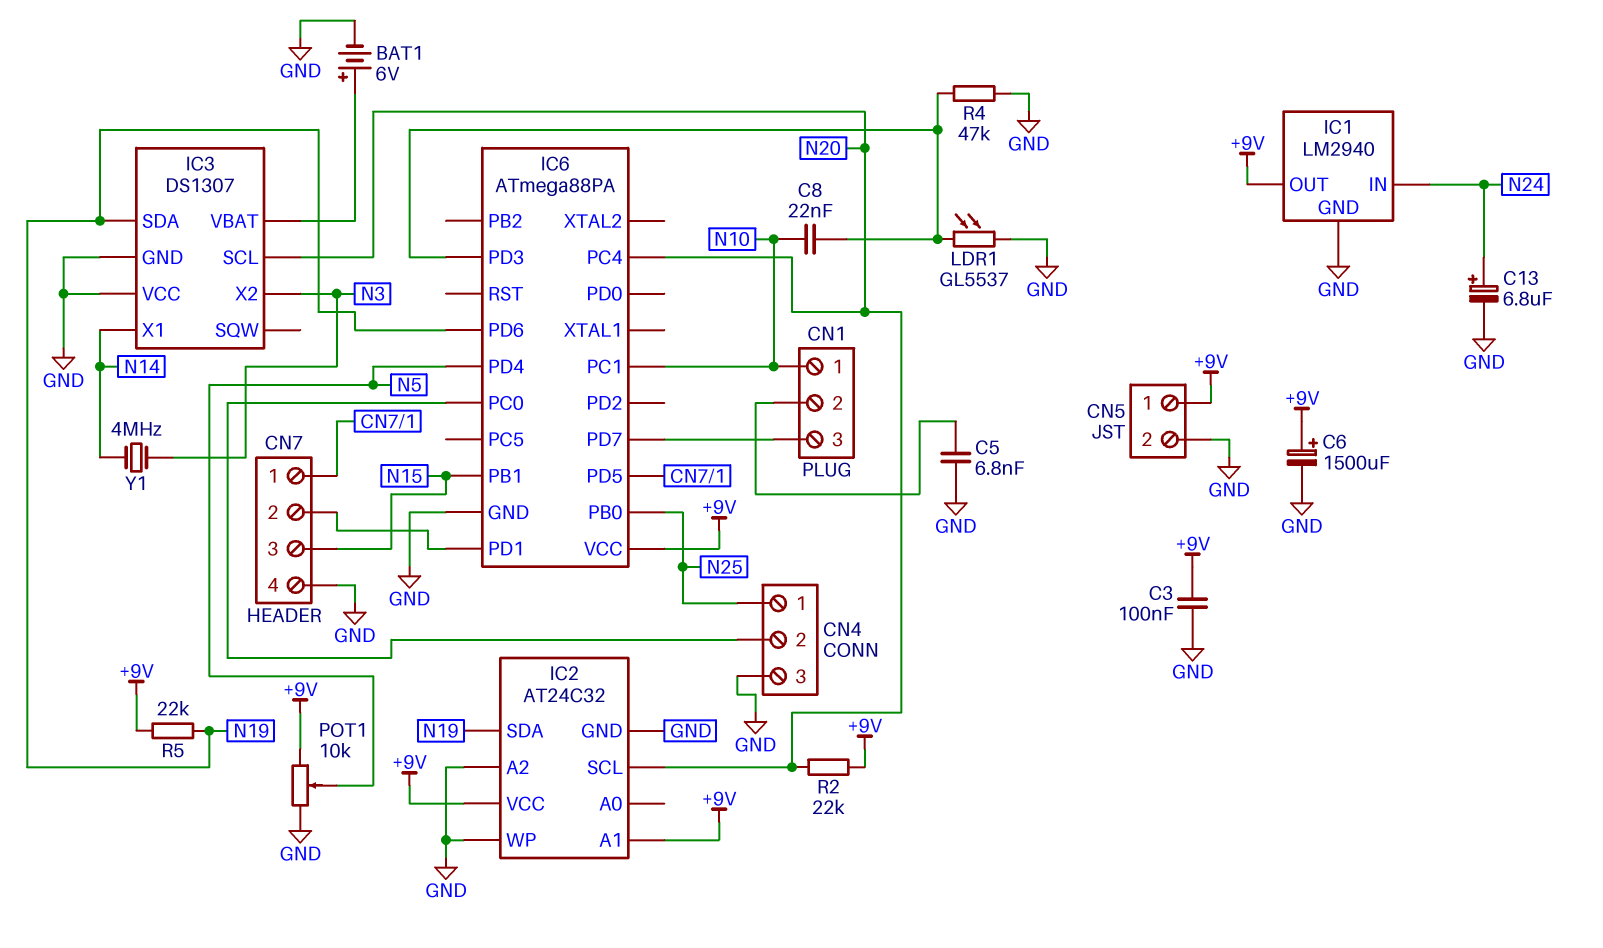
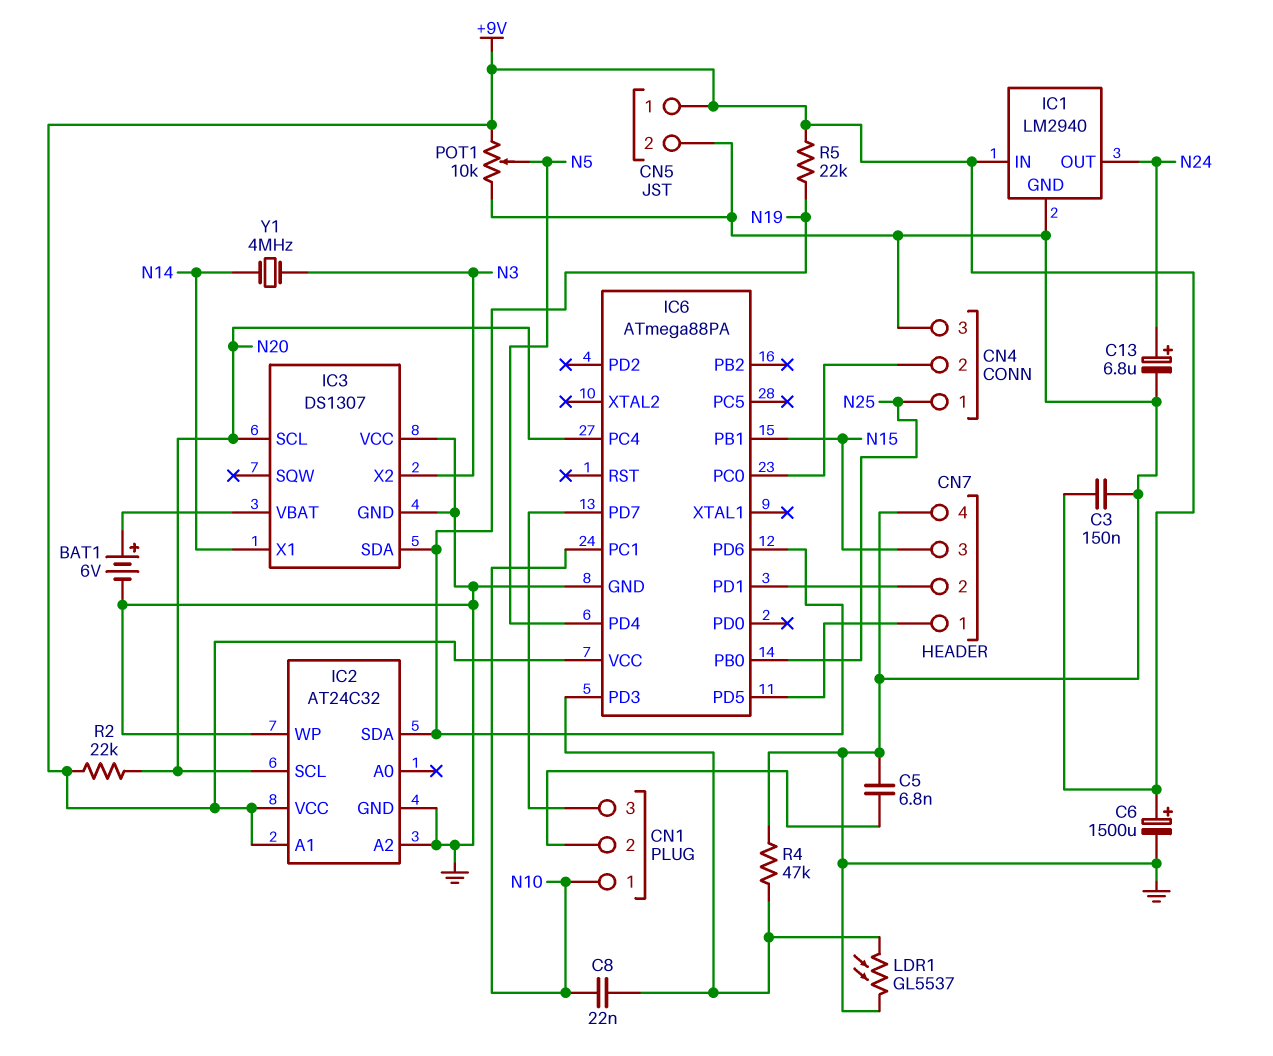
C3: 100nF (+9V, GND) -> 150nF (+9V, GND)
IC1 pin IN: N24 -> +9V
IC1 pin OUT: +9V -> N24

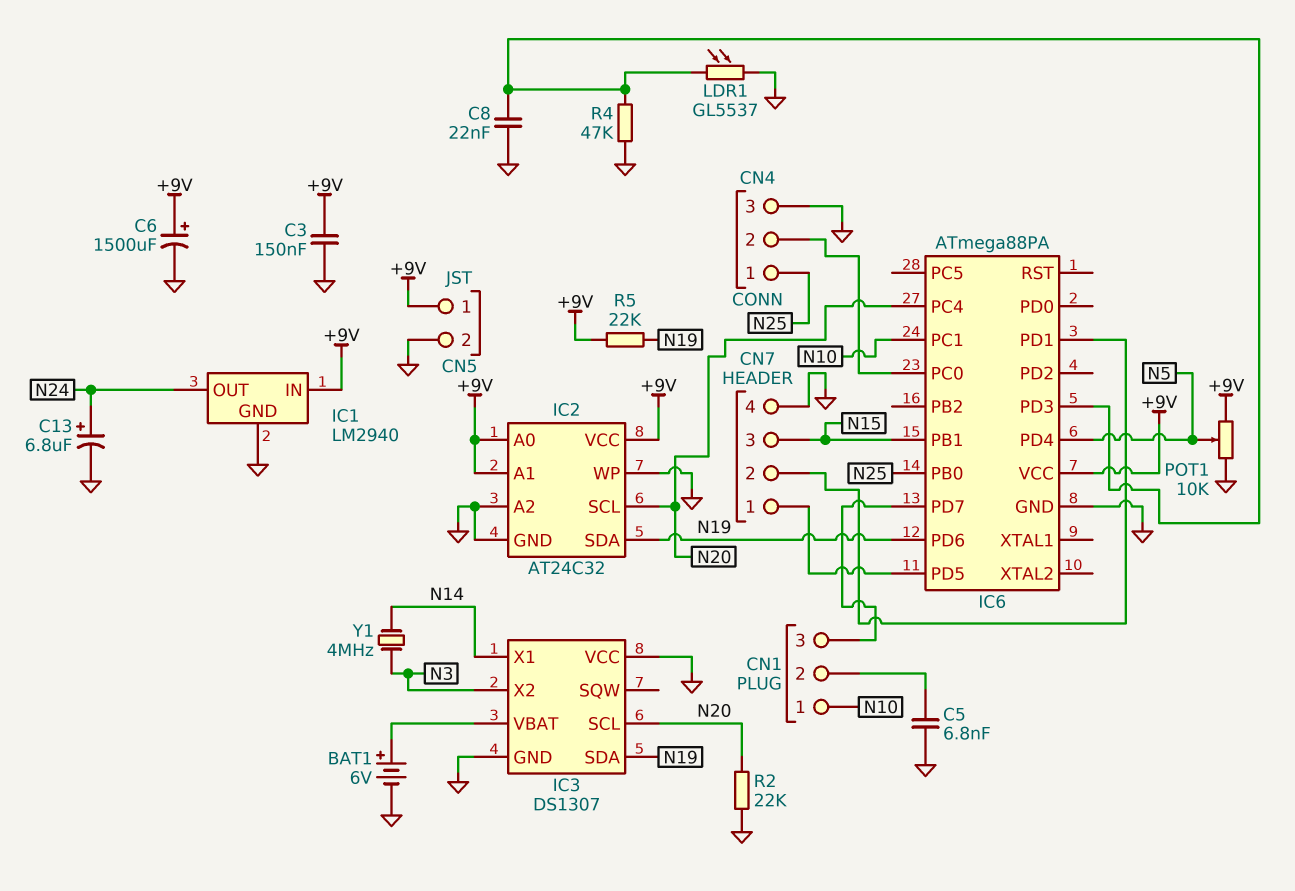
C8: 22nF (IC6/PD3, N10) -> 22nF (GND, IC6/PD3)
IC2 pin A0: none -> +9V
R2: 22k (+9V, N20) -> 22k (GND, N20)

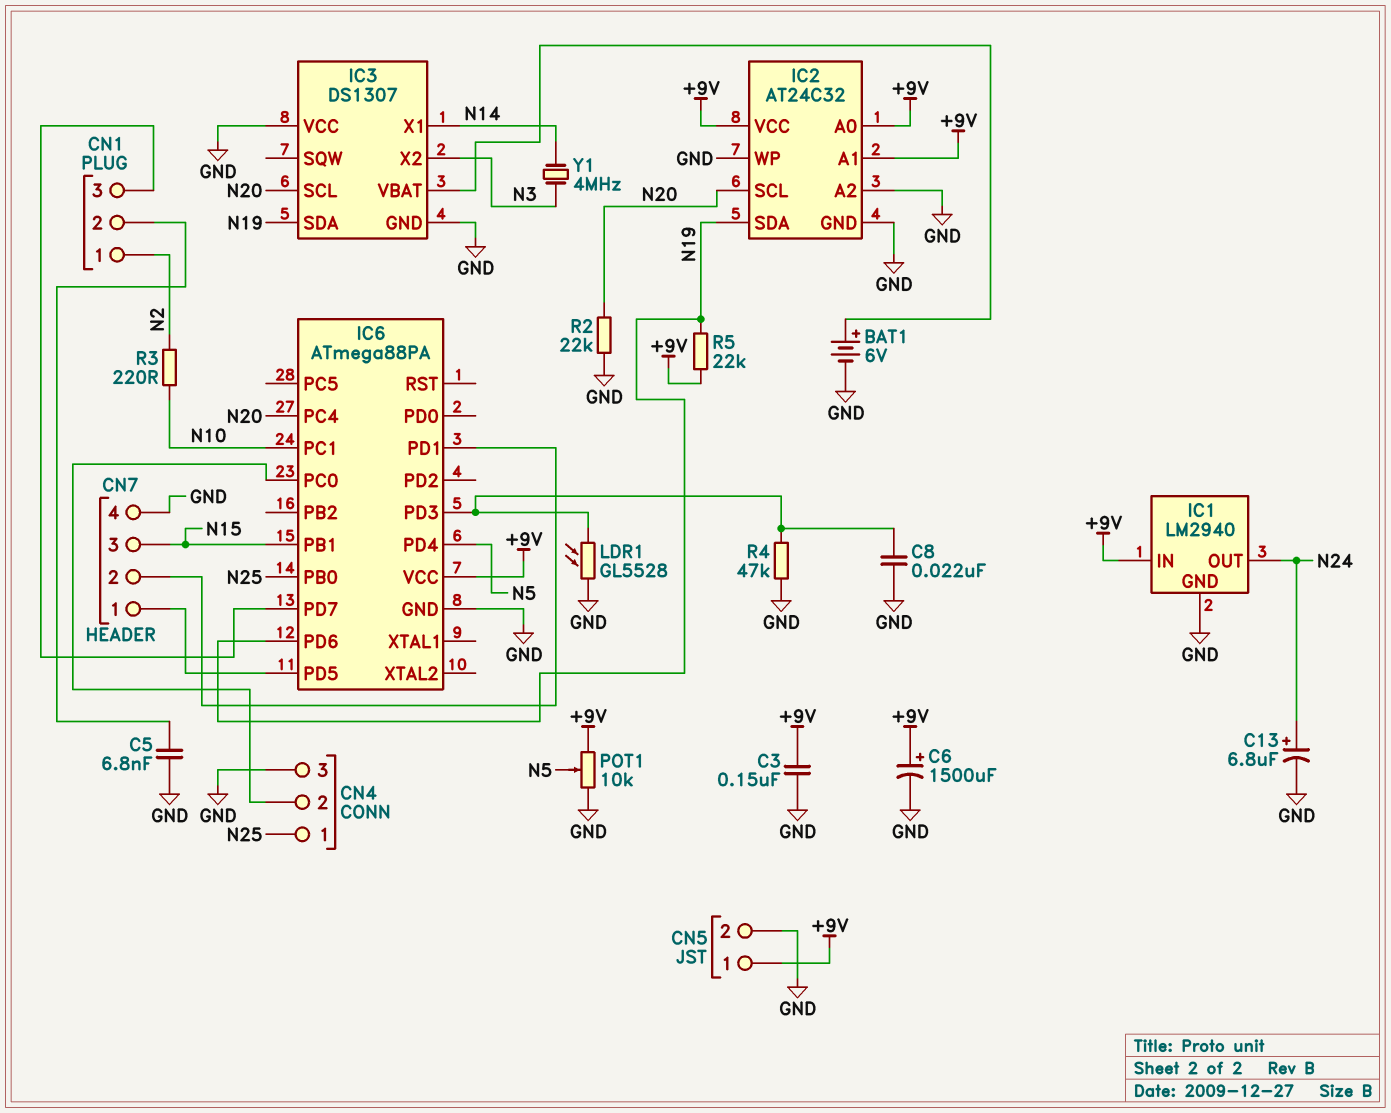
CN1 pin 1: N10 -> N2
LDR1: GL5537 (GND, IC6/PD3) -> GL5528 (GND, IC6/PD3)
R3: none -> 220 (N2, N10)

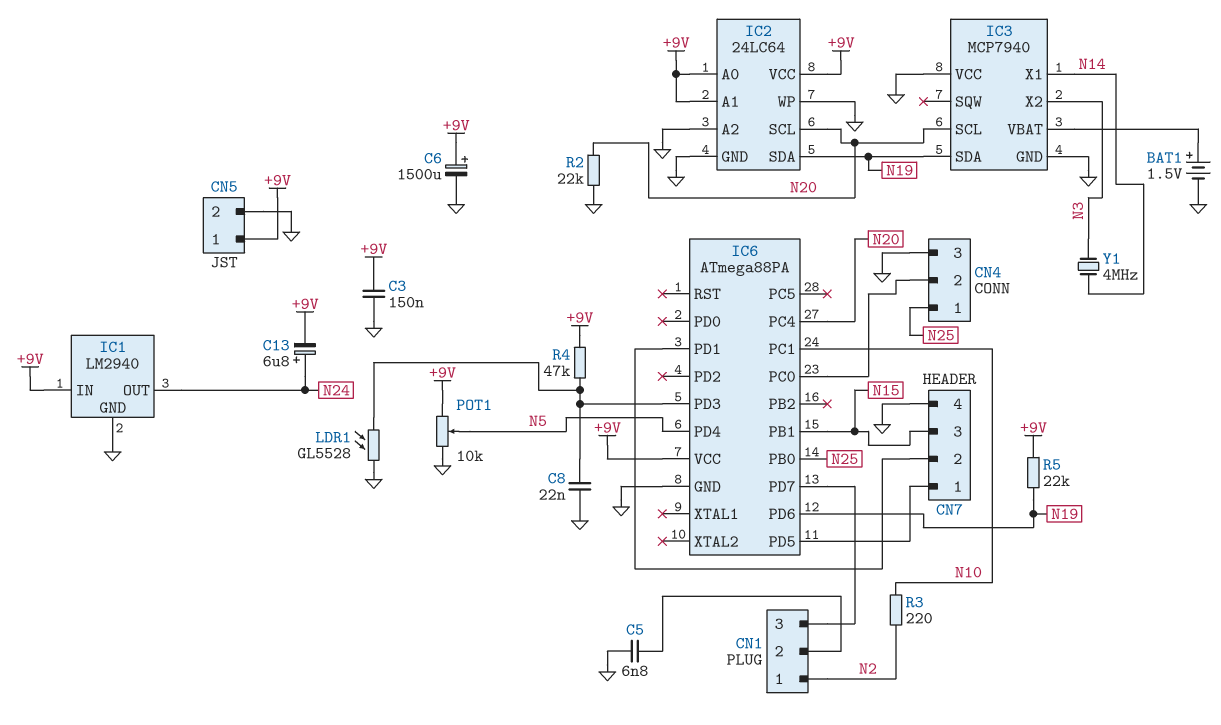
BAT1: 6V (plus IC3/VBAT, minus GND) -> 1.5V (plus IC3/VBAT, minus GND)
C13: 6.8uF (plus N24, minus GND) -> 6.8uF (plus N24, minus +9V)
IC2: AT24C32 -> 24LC64
IC3: DS1307 -> MCP7940
R4: 47k (GND, IC6/PD3) -> 47k (+9V, IC6/PD3)

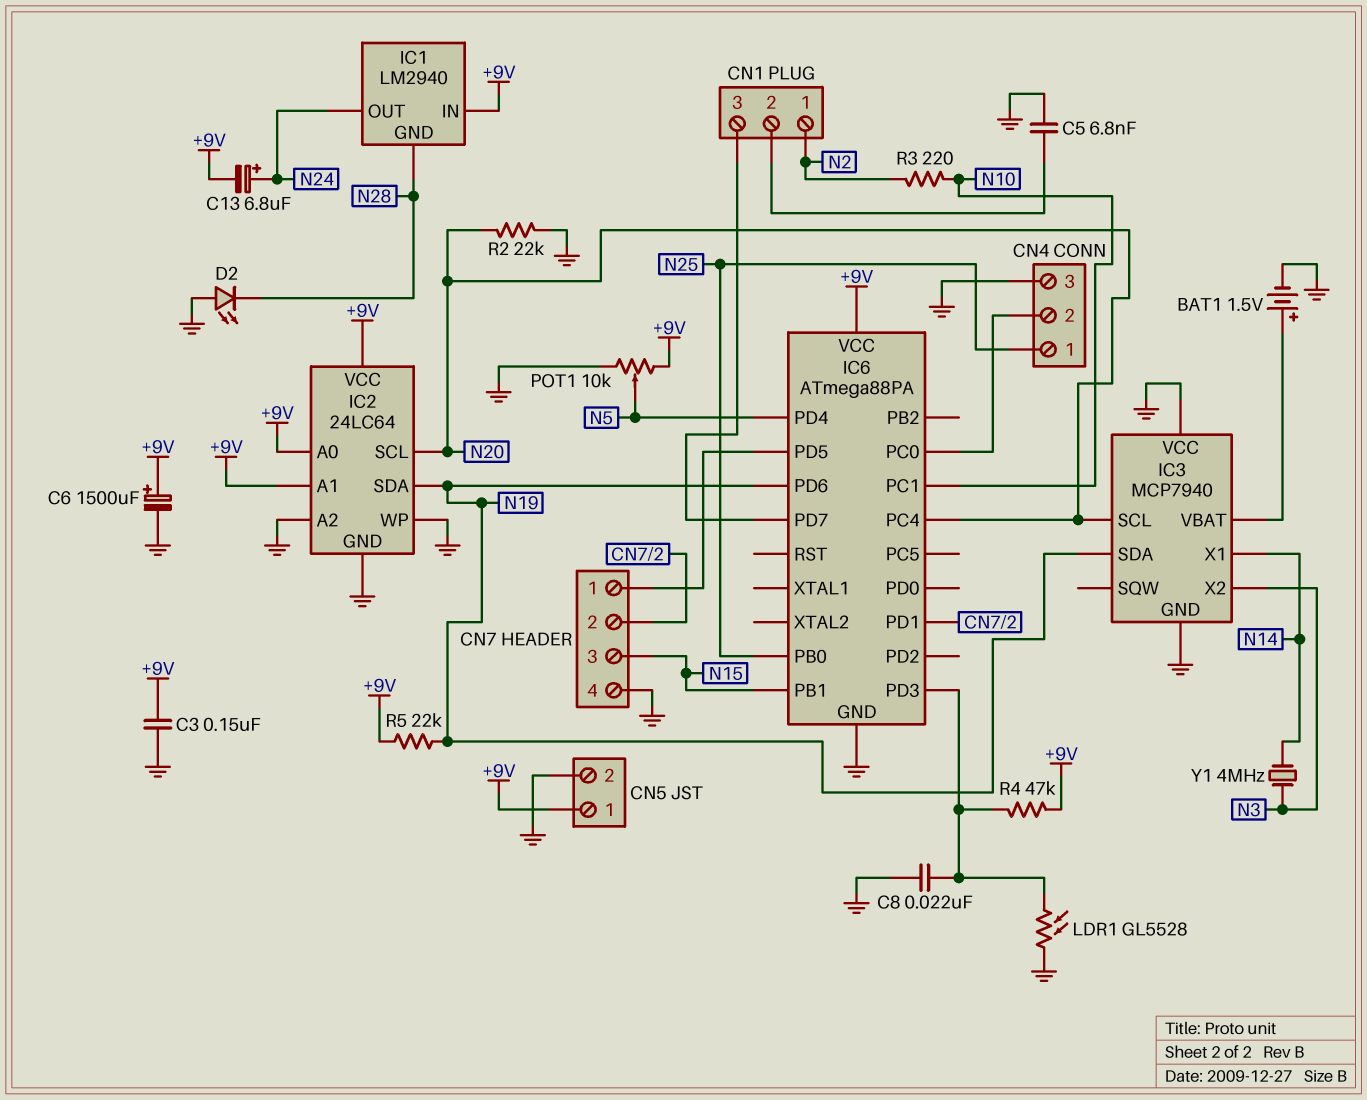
D2: none -> LED (A GND, K N28)
IC1 pin GND: GND -> N28

